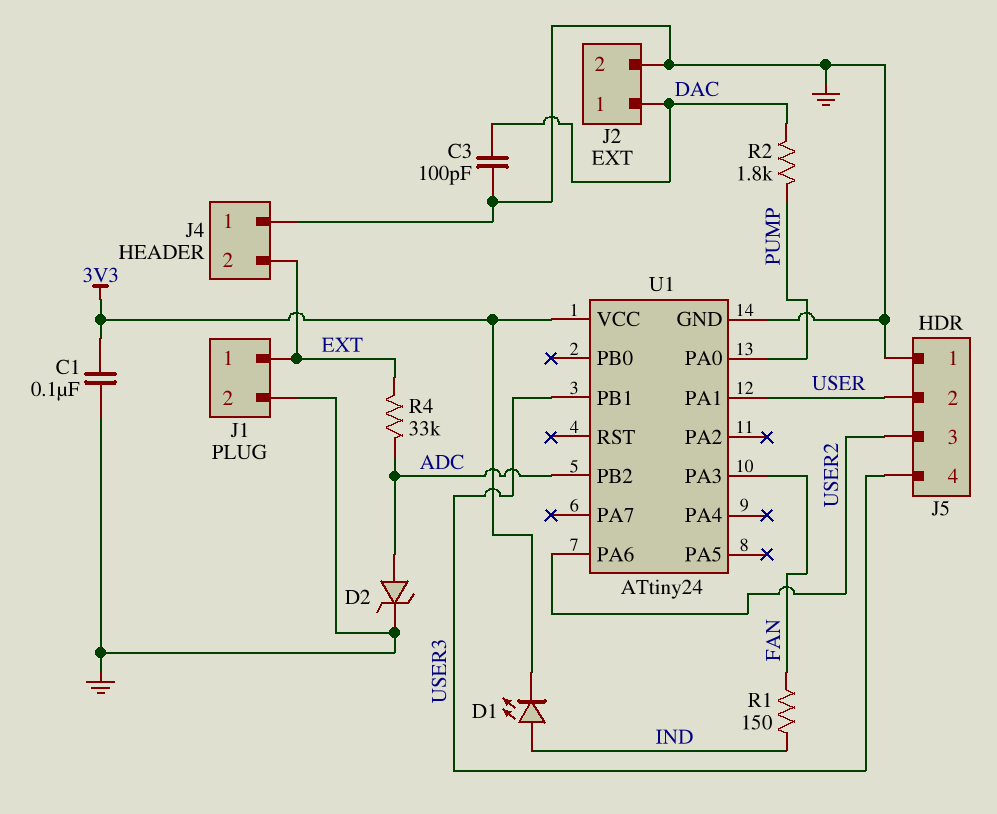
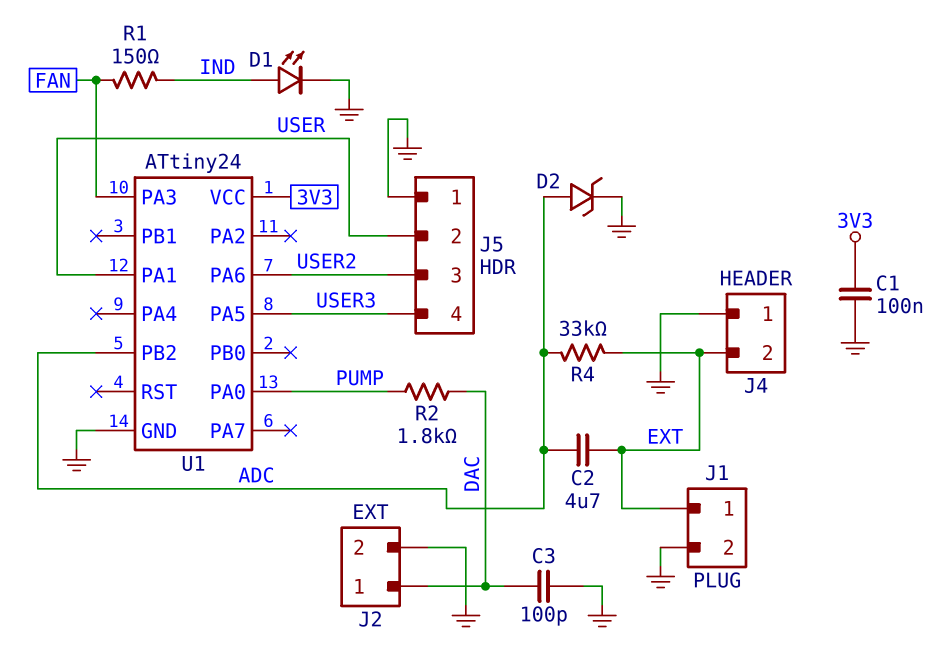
C2: none -> 4.7uF (ADC, EXT)
D1: LED (A IND, K 3V3) -> LED (A IND, K GND)
U1 pin PA5: none -> USER3
U1 pin PB1: USER3 -> none

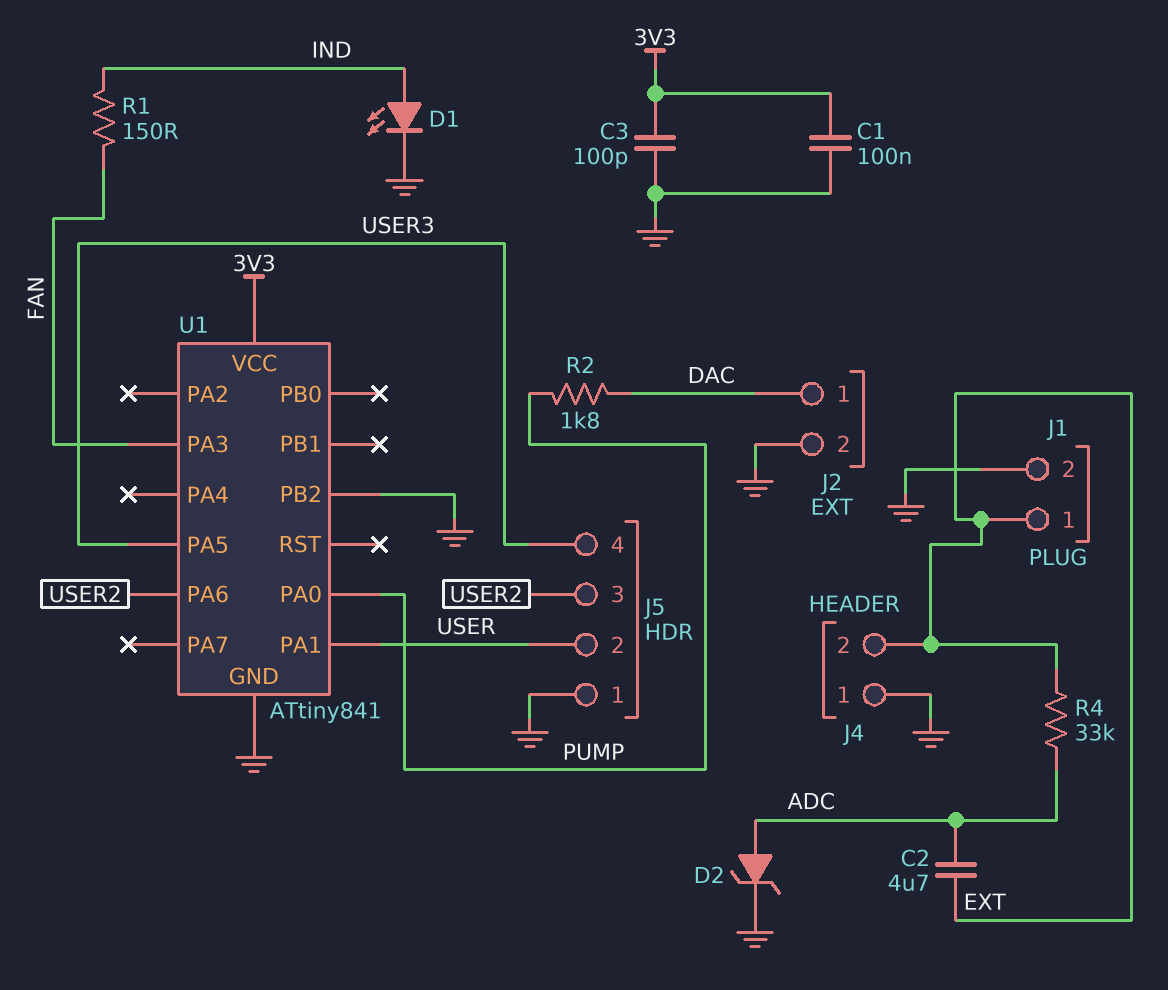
C3: 100pF (DAC, GND) -> 100pF (3V3, GND)
U1: ATtiny24 -> ATtiny841
U1 pin PB2: ADC -> GND

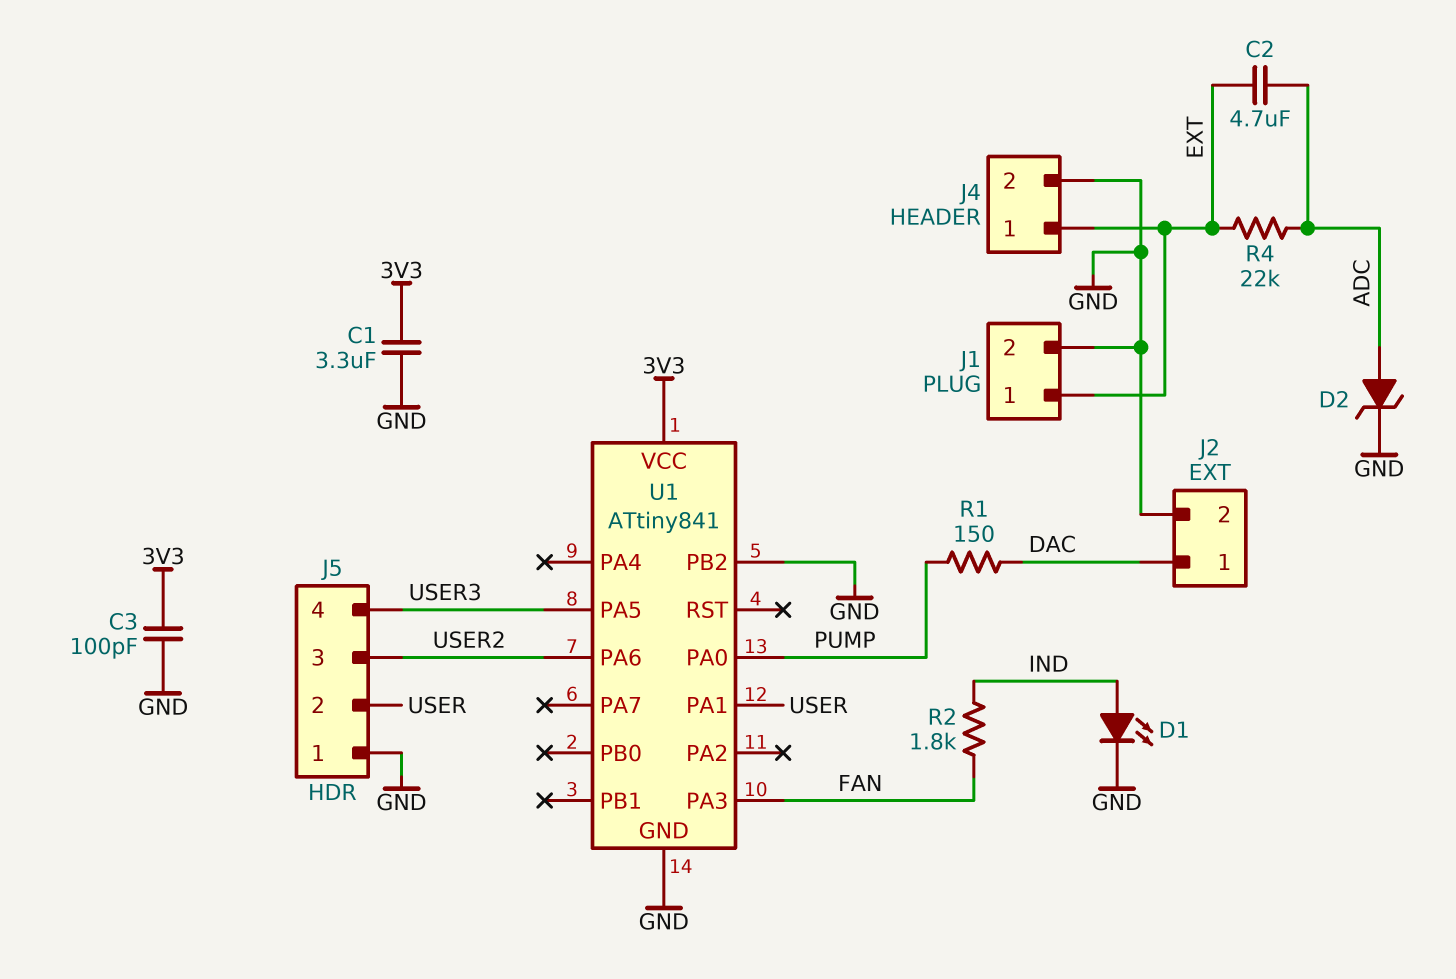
C1: 100nF (3V3, GND) -> 3.3uF (3V3, GND)
J4 pin 1: GND -> EXT
J4 pin 2: EXT -> GND
R1: 150 (FAN, IND) -> 150 (DAC, PUMP)
R2: 1.8k (DAC, PUMP) -> 1.8k (FAN, IND)
R4: 33k (ADC, EXT) -> 22k (ADC, EXT)

